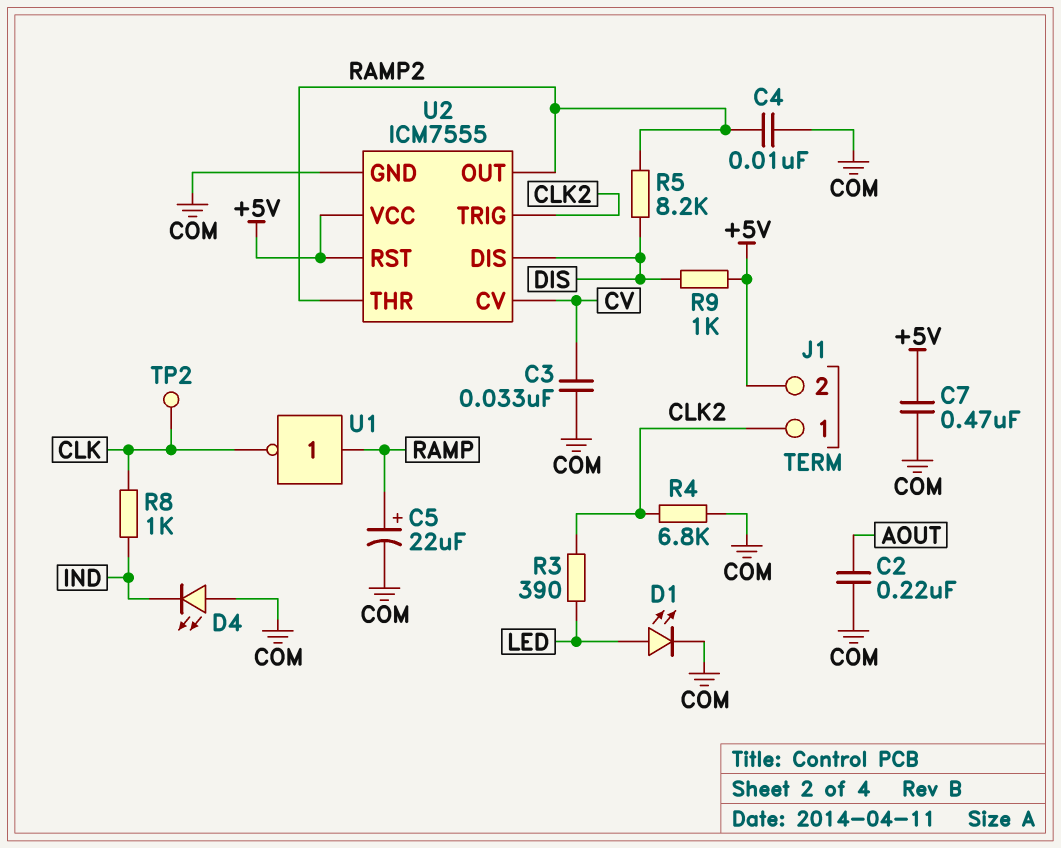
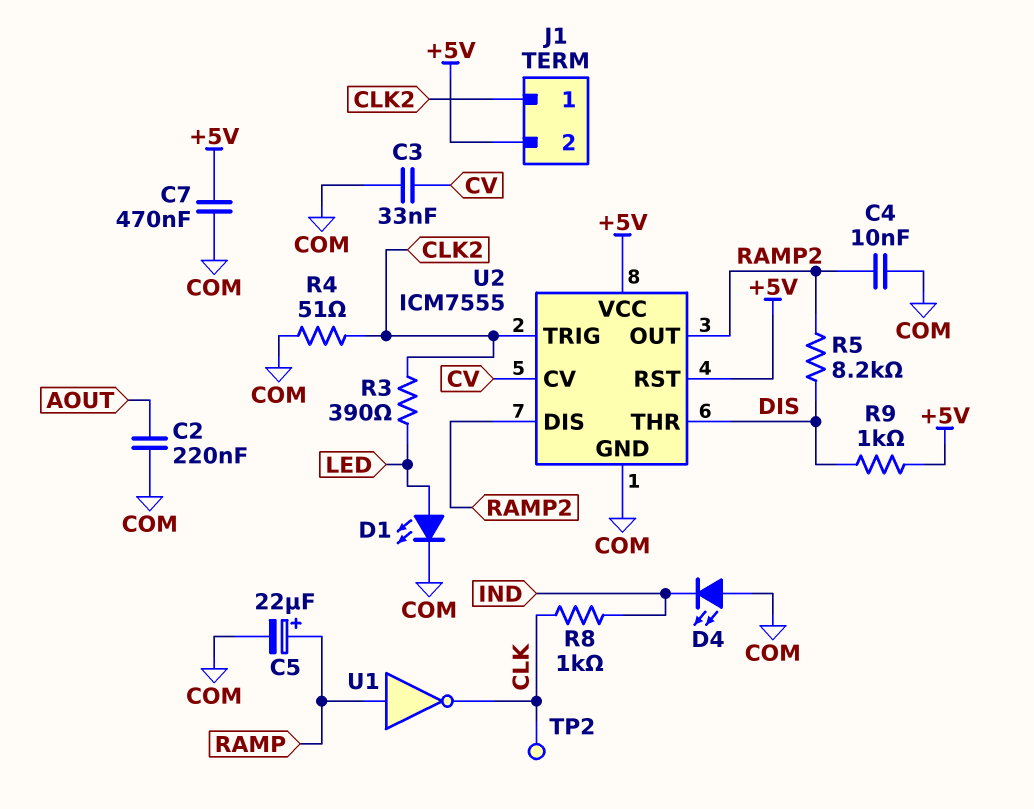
R4: 6.8k (CLK2, COM) -> 51 (CLK2, COM)
U2 pin DIS: DIS -> RAMP2
U2 pin THR: RAMP2 -> DIS

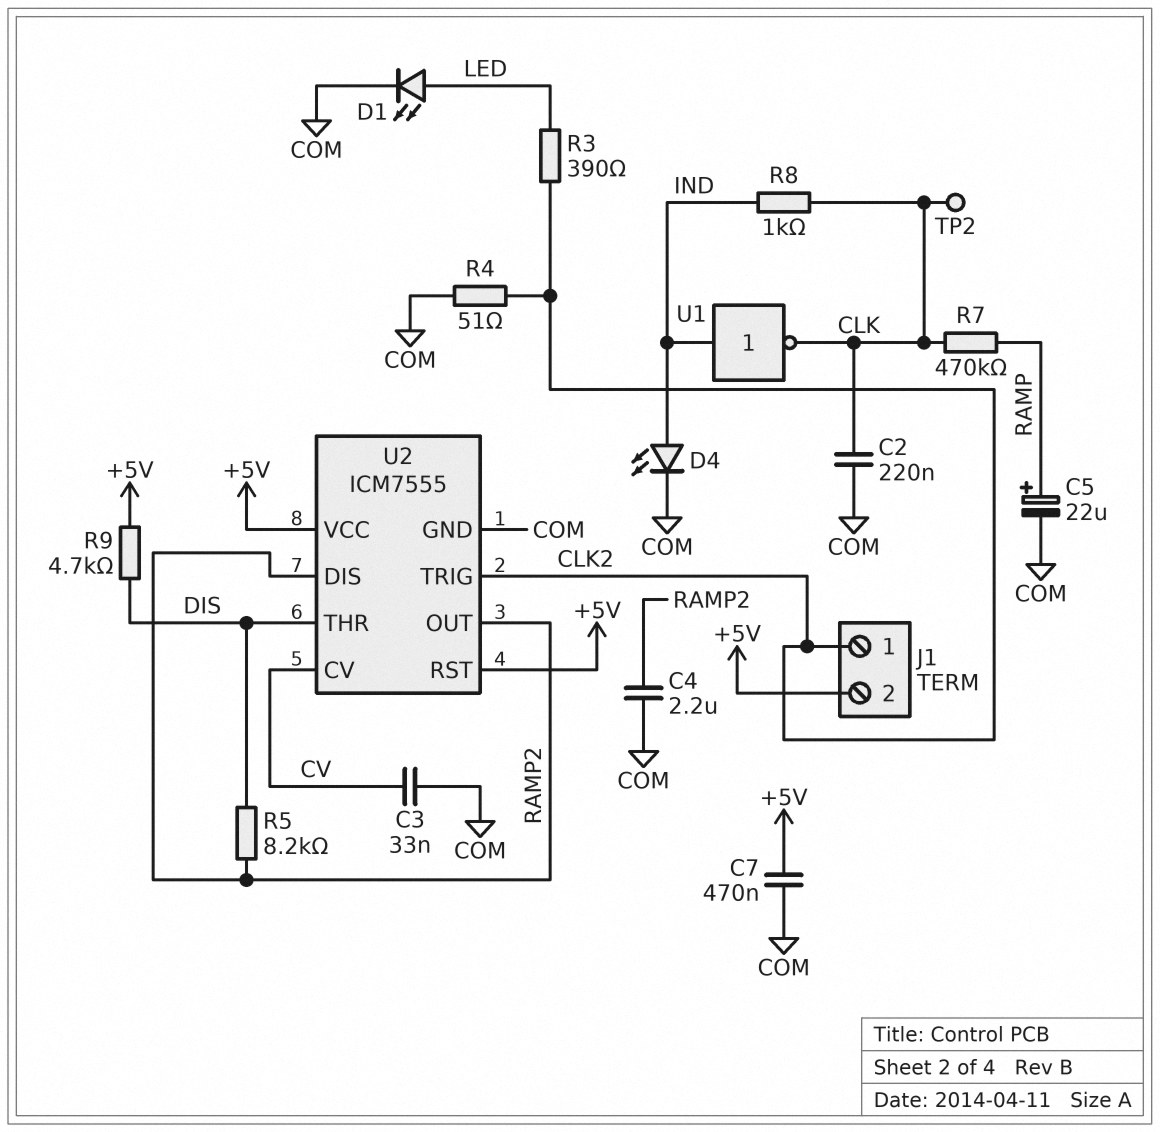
C2: 220nF (AOUT, COM) -> 220nF (CLK, COM)
C4: 10nF (COM, RAMP2) -> 2.2uF (COM, RAMP2)
D4: LED (A COM, K IND) -> LED (A IND, K COM)
R7: none -> 470k (CLK, RAMP)
R9: 1k (+5V, DIS) -> 4.7k (+5V, DIS)
U1: NOT (in RAMP, out CLK) -> NOT (in IND, out CLK)

